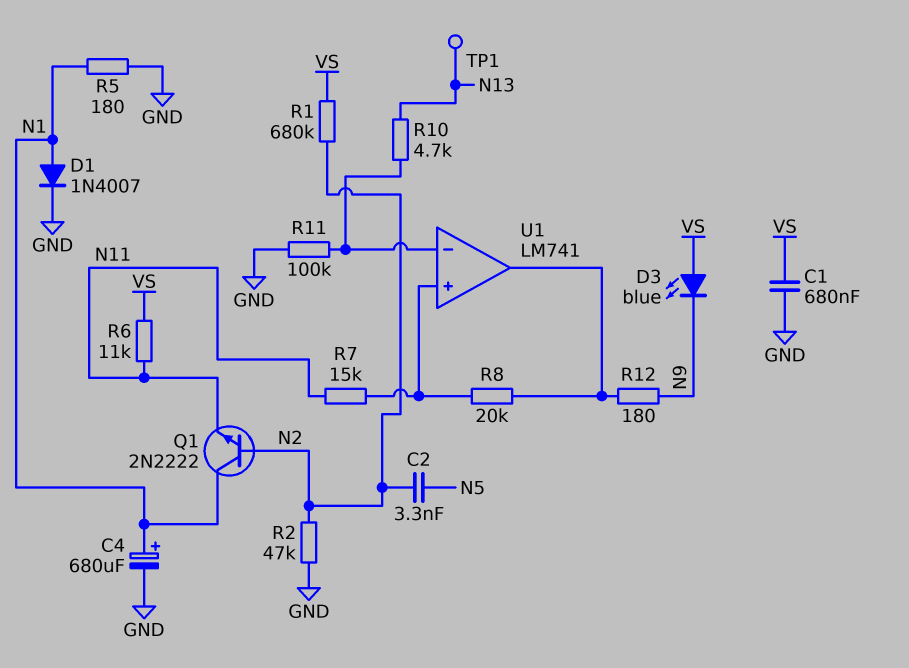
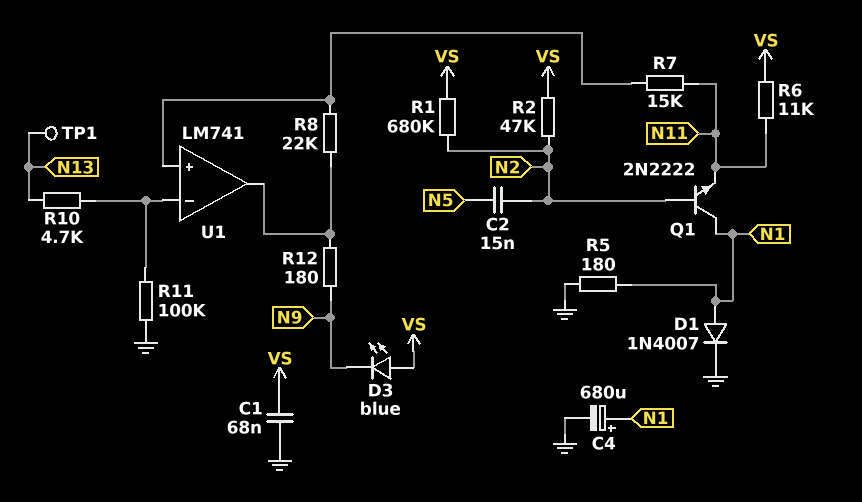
C1: 680nF (GND, VS) -> 68nF (GND, VS)
C2: 3.3nF (N2, N5) -> 15nF (N2, N5)
R2: 47k (GND, N2) -> 47k (N2, VS)
R8: 20k (U1/in+, U1/out) -> 22k (U1/in+, U1/out)

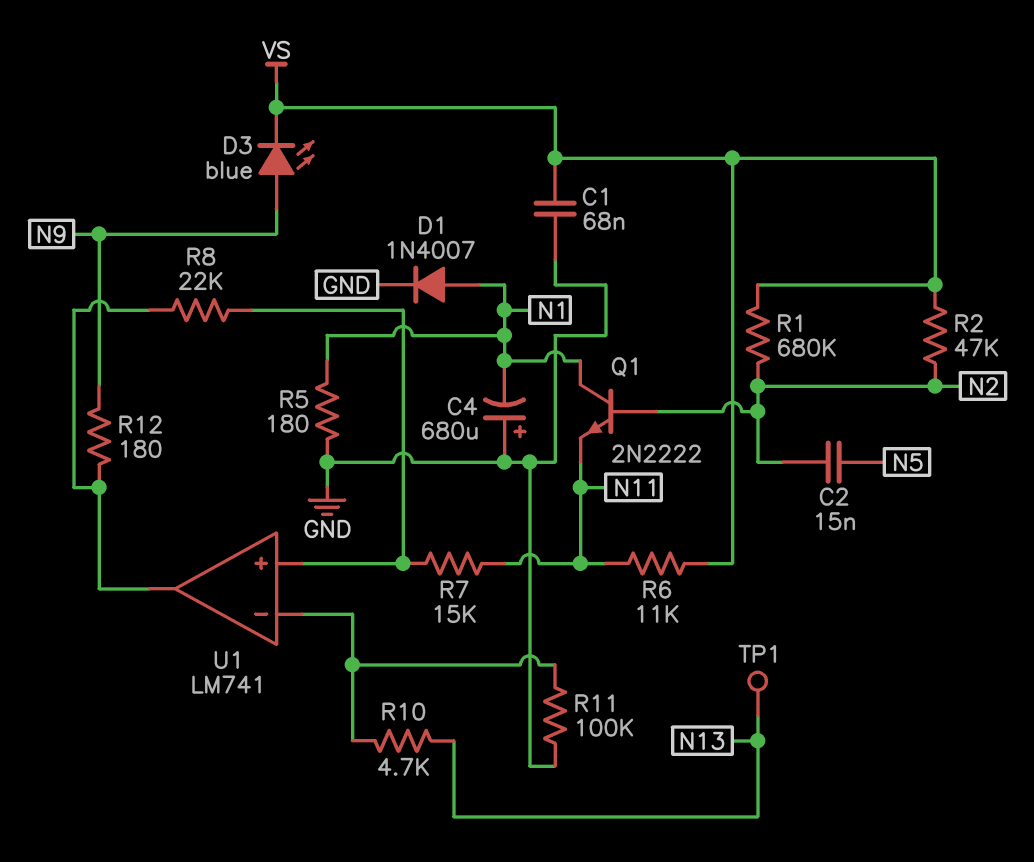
C4: 680uF (plus N1, minus GND) -> 680uF (plus GND, minus N1)
D3: LED blue (A VS, K N9) -> LED blue (A N9, K VS)

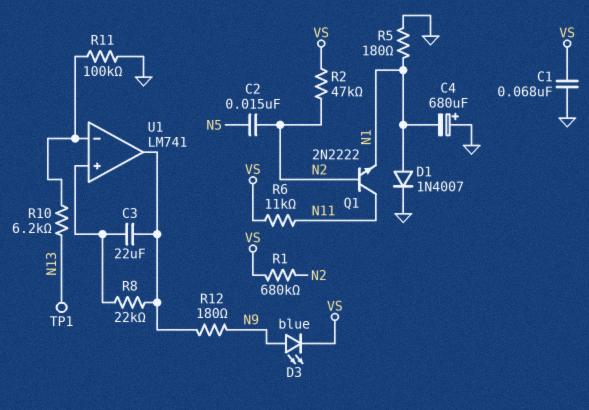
C3: none -> 22uF (U1/in+, U1/out)
Q1: NPN 2N2222 (B N2, C N1, E N11) -> NPN 2N2222 (B N2, C N11, E N1)
R7: 15k (N11, U1/in+) -> none
R10: 4.7k (N13, U1/in-) -> 6.2k (N13, U1/in-)

